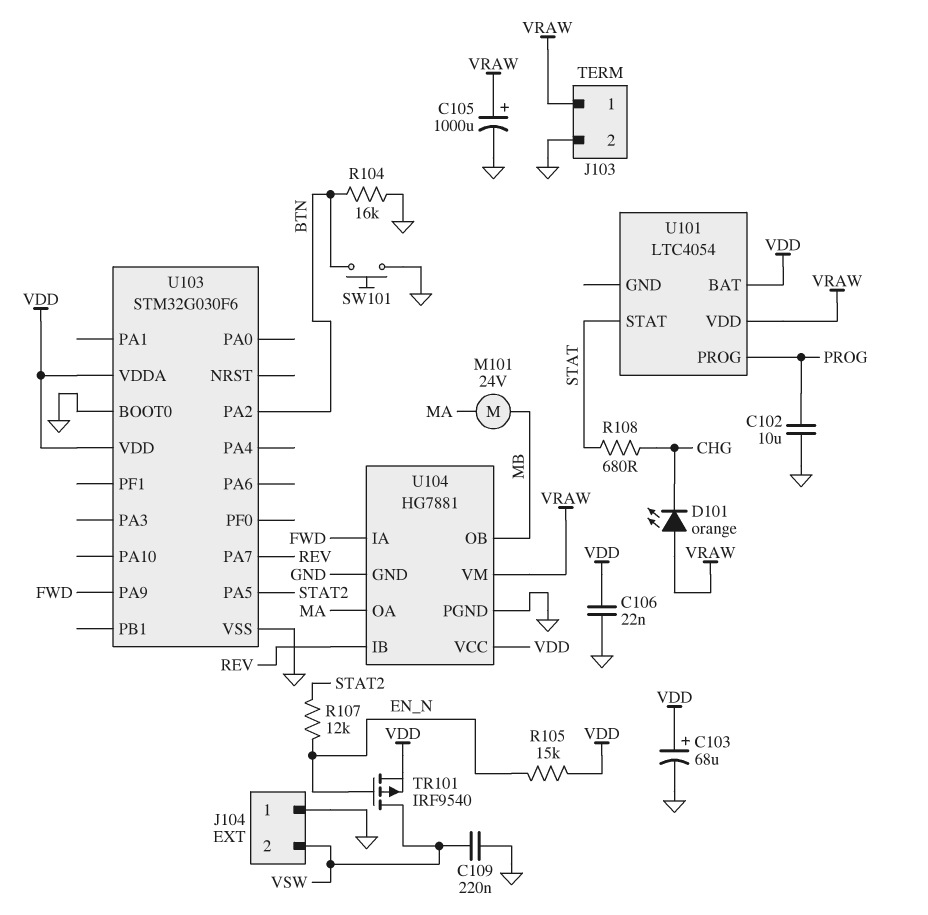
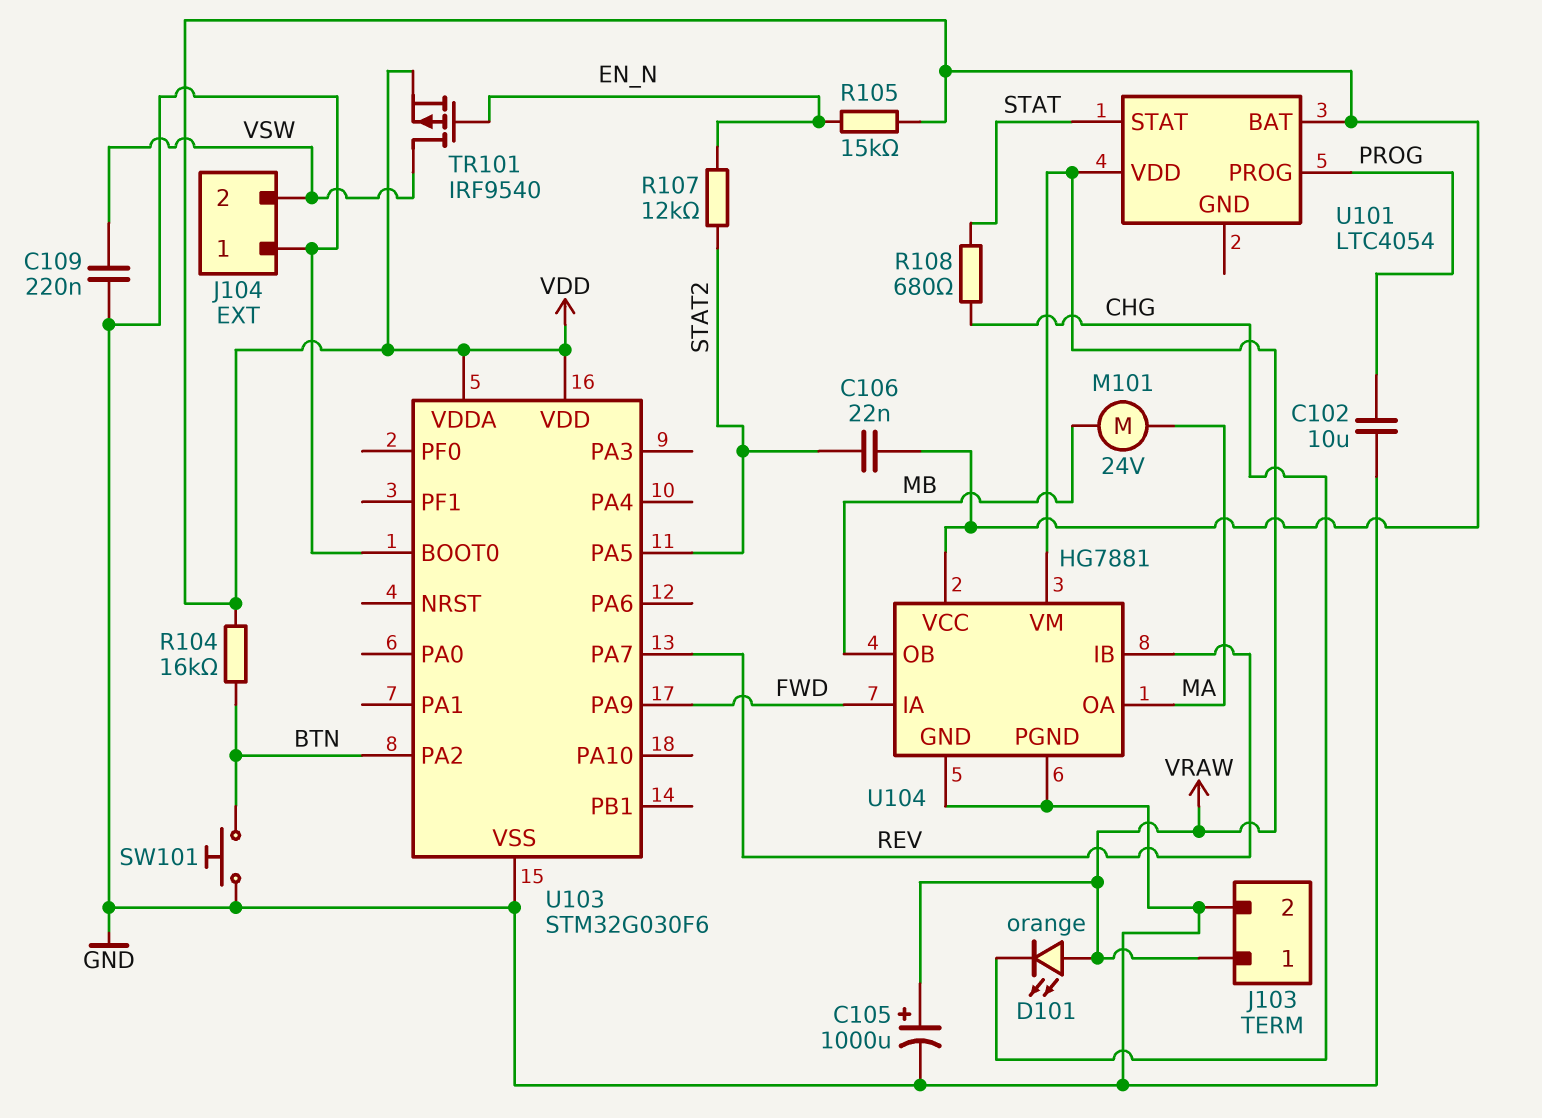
C103: 68uF (plus VDD, minus GND) -> none
C106: 22nF (GND, VDD) -> 22nF (STAT2, VDD)
R104: 16k (BTN, GND) -> 16k (BTN, VDD)

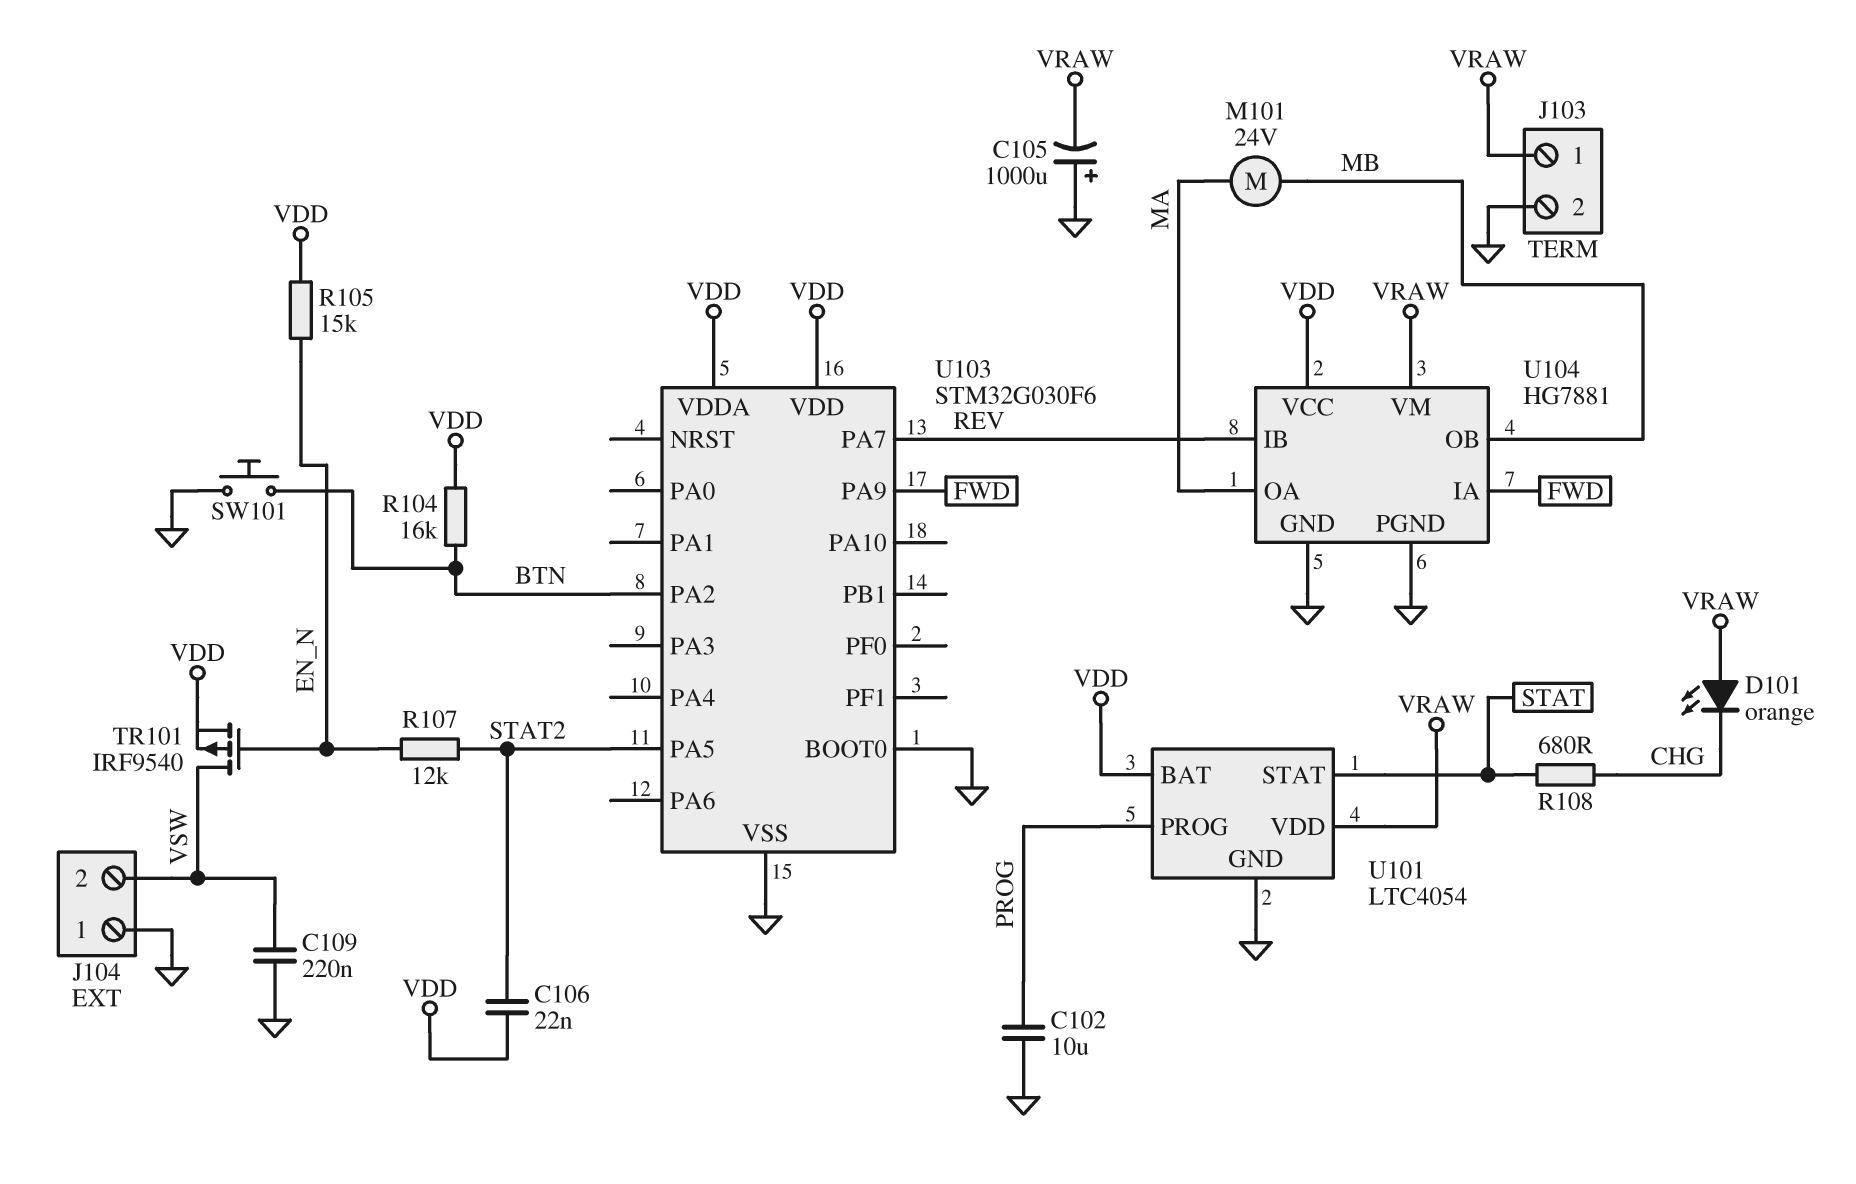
C105: 1000uF (plus VRAW, minus GND) -> 1000uF (plus GND, minus VRAW)
U101 pin GND: none -> GND

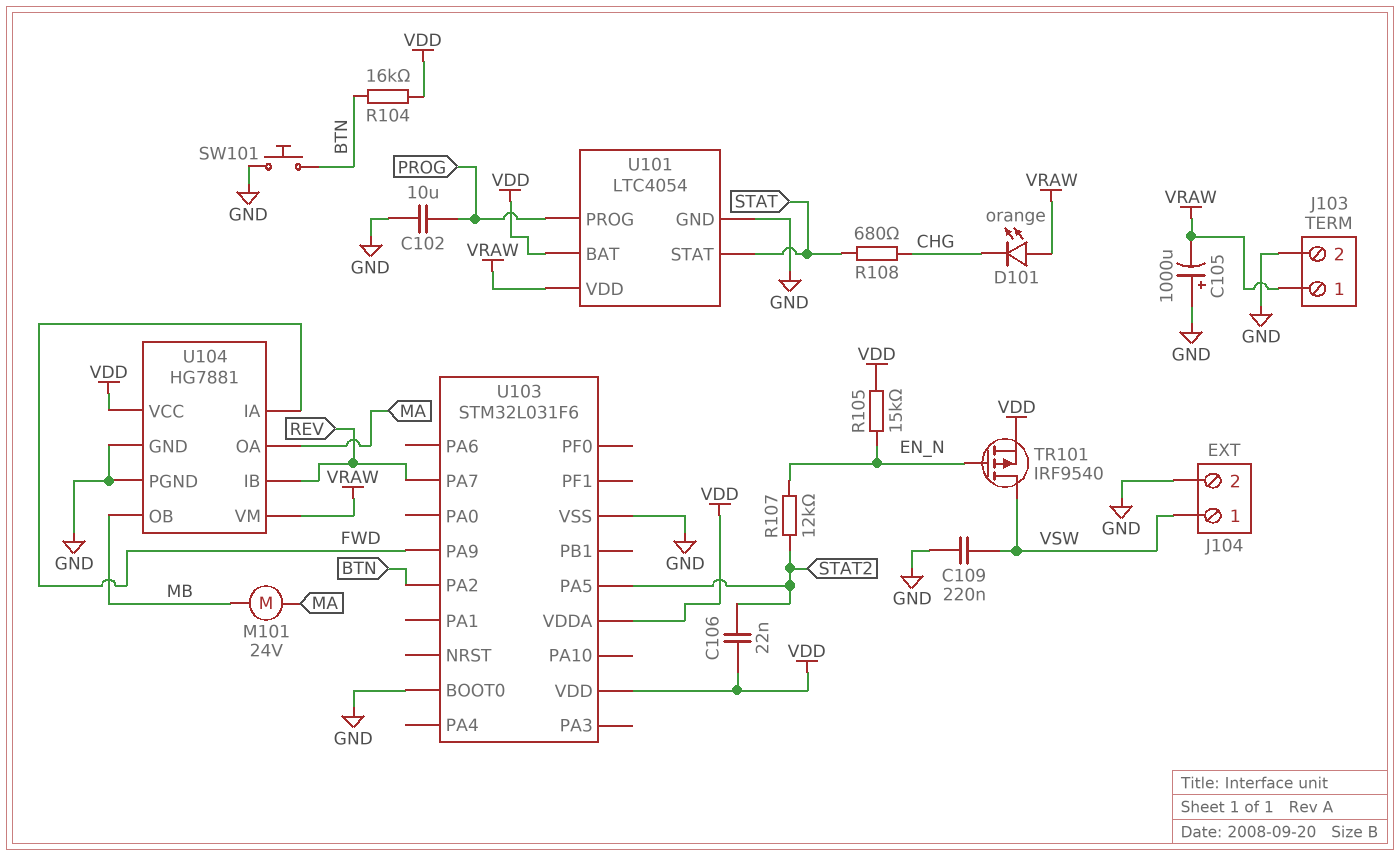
J104 pin 1: GND -> VSW
J104 pin 2: VSW -> GND
U103: STM32G030F6 -> STM32L031F6

